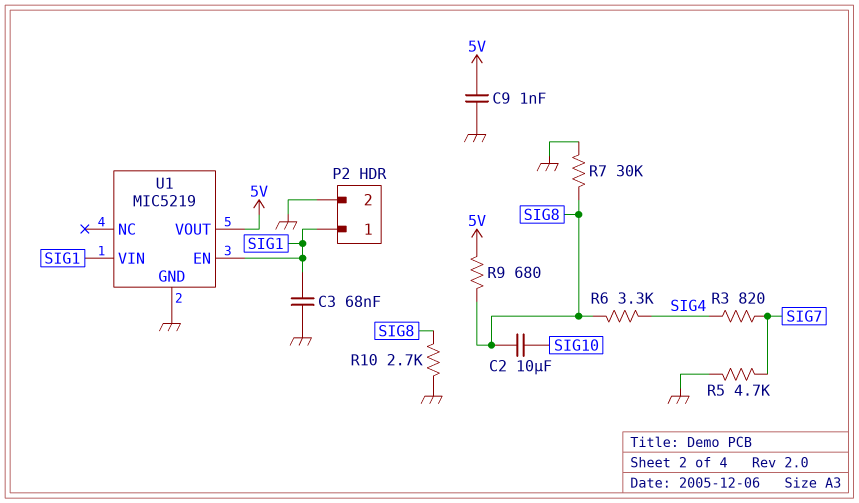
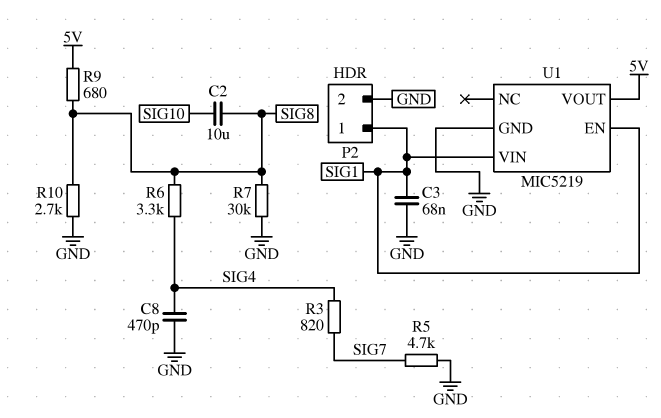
C8: none -> 470pF (GND, SIG4)
C9: 1nF (5V, GND) -> none

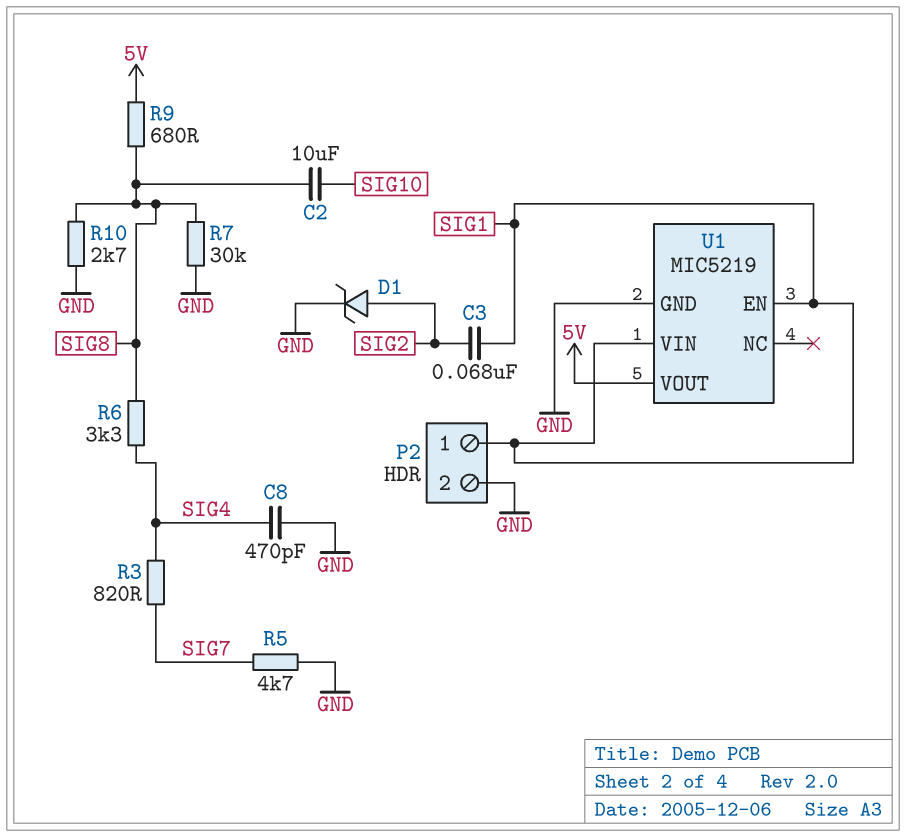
C3: 68nF (GND, SIG1) -> 68nF (SIG1, SIG2)
D1: none -> zener (A SIG2, K GND)

